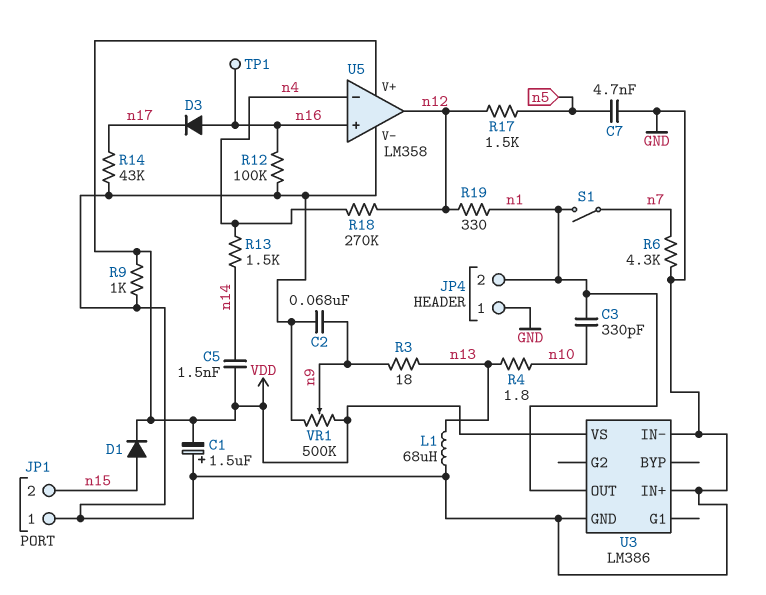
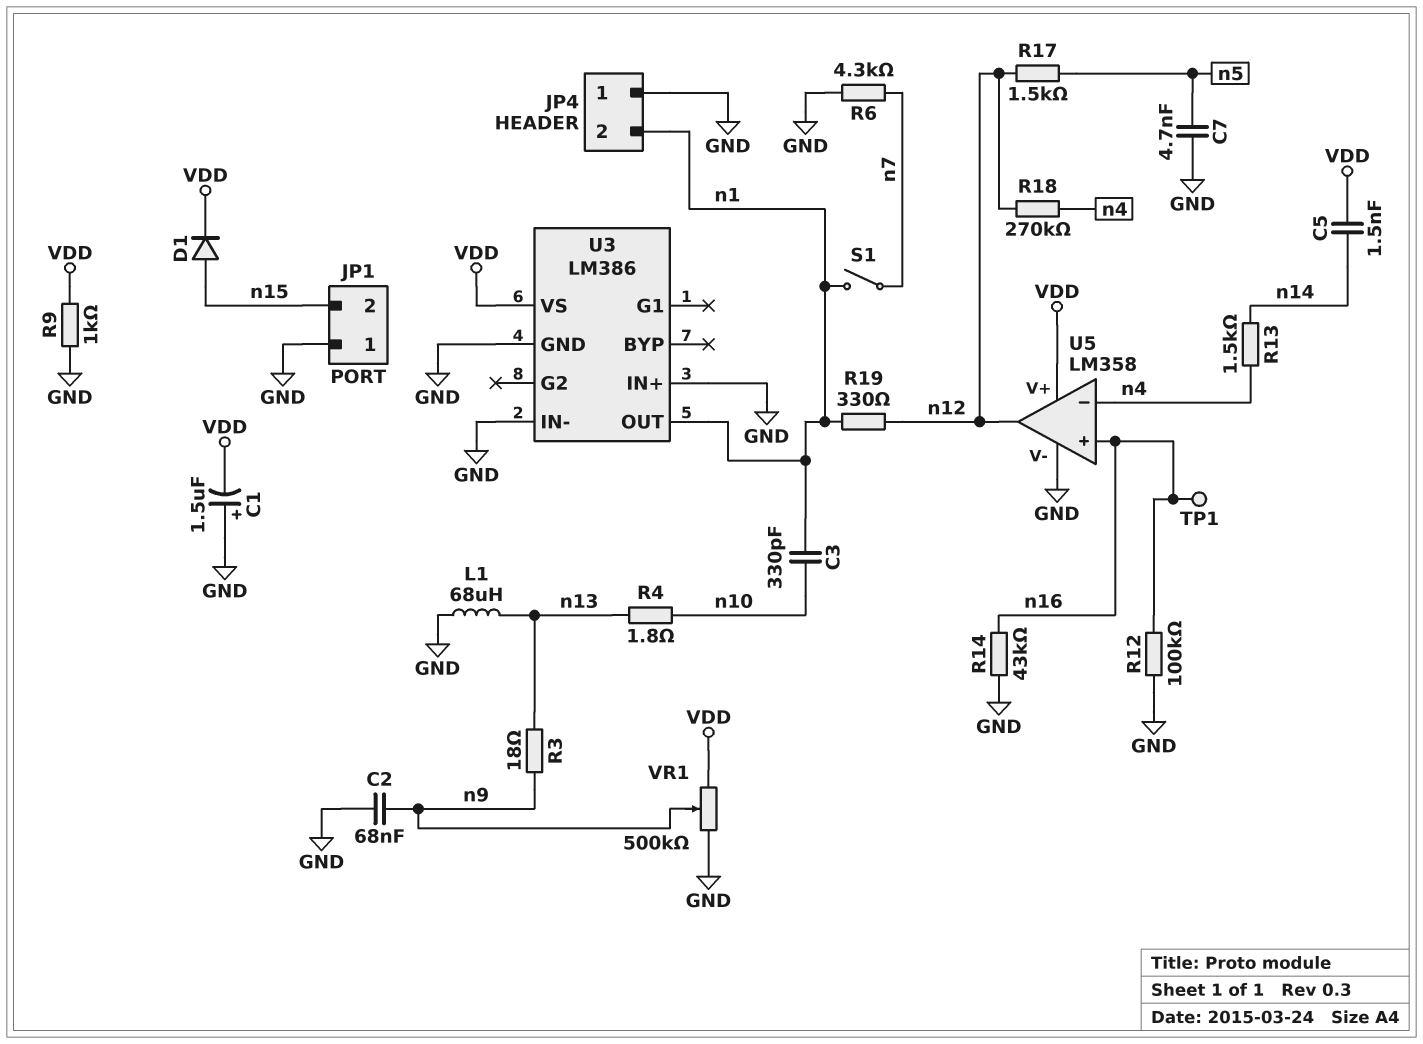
D3: diode (A n16, K n17) -> none
R14: 43k (GND, n17) -> 43k (GND, n16)

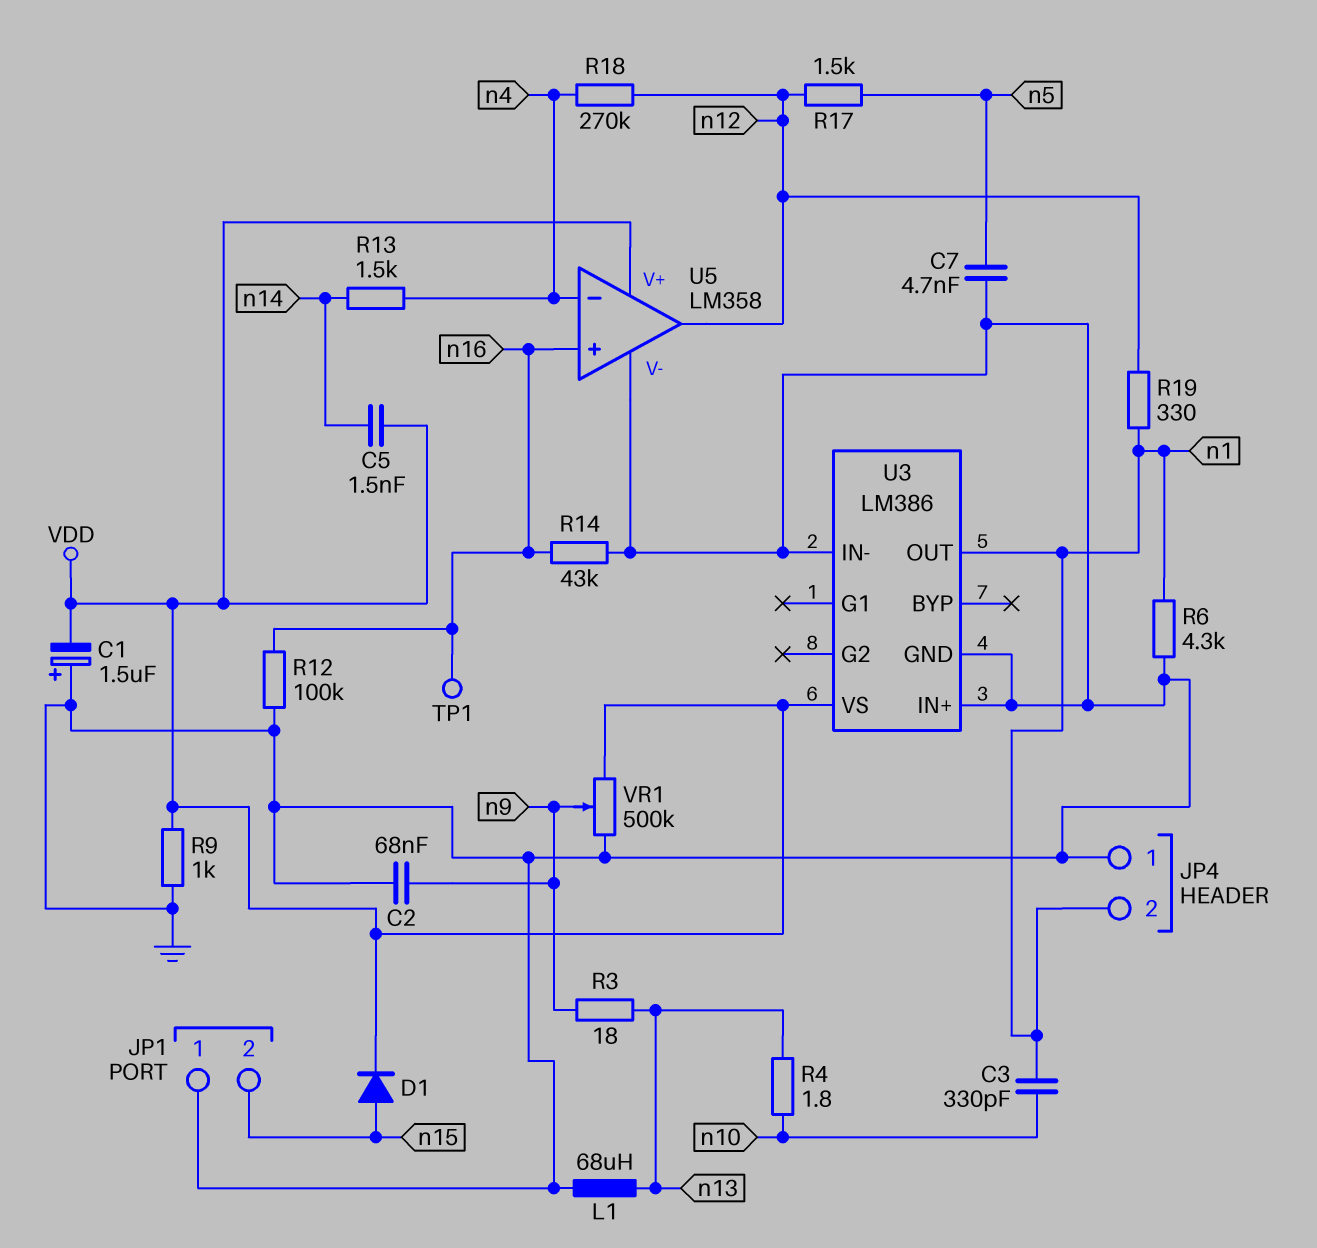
R6: 4.3k (GND, n7) -> 4.3k (GND, n1)
S1: switch (n1, n7) -> none

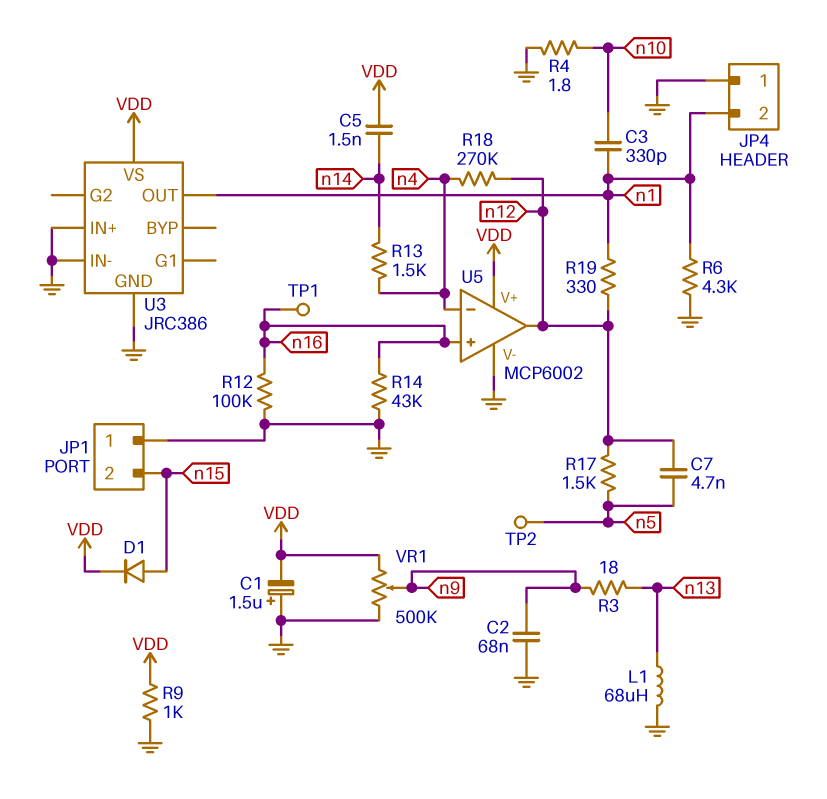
C7: 4.7nF (GND, n5) -> 4.7nF (n5, n12)
R4: 1.8 (n10, n13) -> 1.8 (GND, n10)
TP2: none -> test point (n5)
U3: LM386 -> JRC386
U5: LM358 -> MCP6002

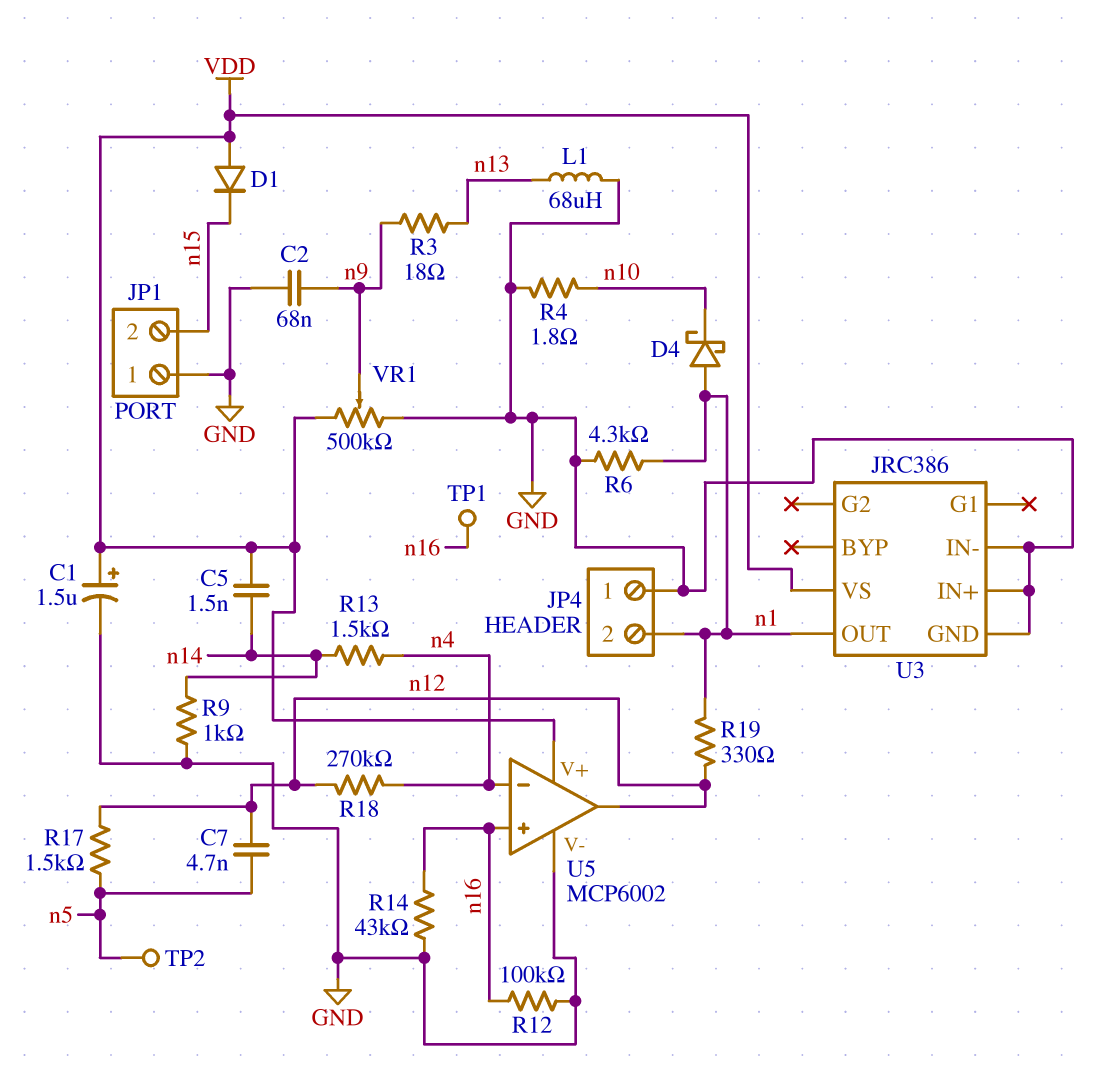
C1: 1.5uF (plus GND, minus VDD) -> 1.5uF (plus VDD, minus GND)
C3: 330pF (n1, n10) -> none
D1: diode (A n15, K VDD) -> diode (A VDD, K n15)
D4: none -> schottky (A n1, K n10)
R9: 1k (GND, VDD) -> 1k (GND, n14)

